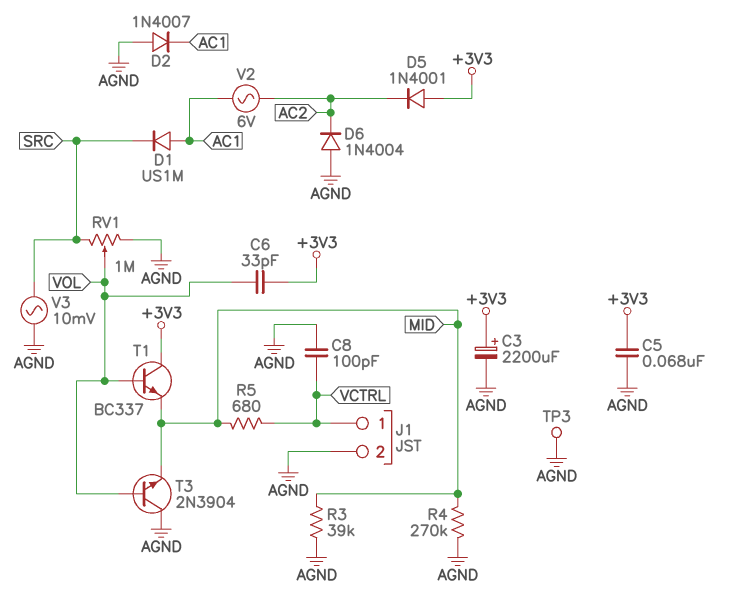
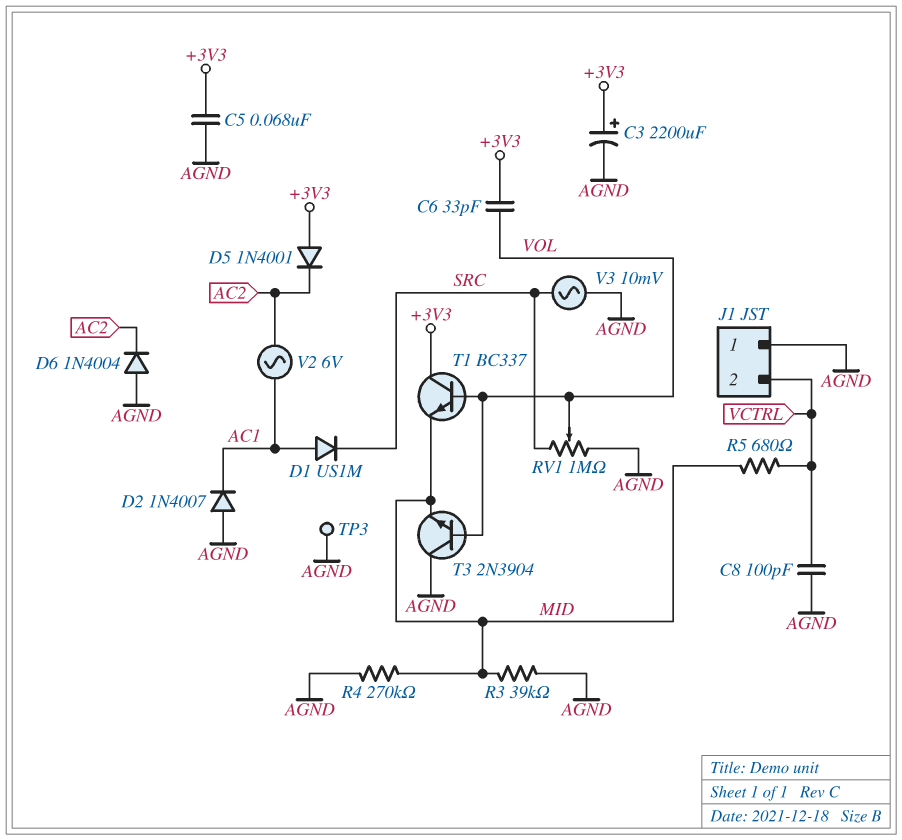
J1 pin 1: VCTRL -> AGND
J1 pin 2: AGND -> VCTRL

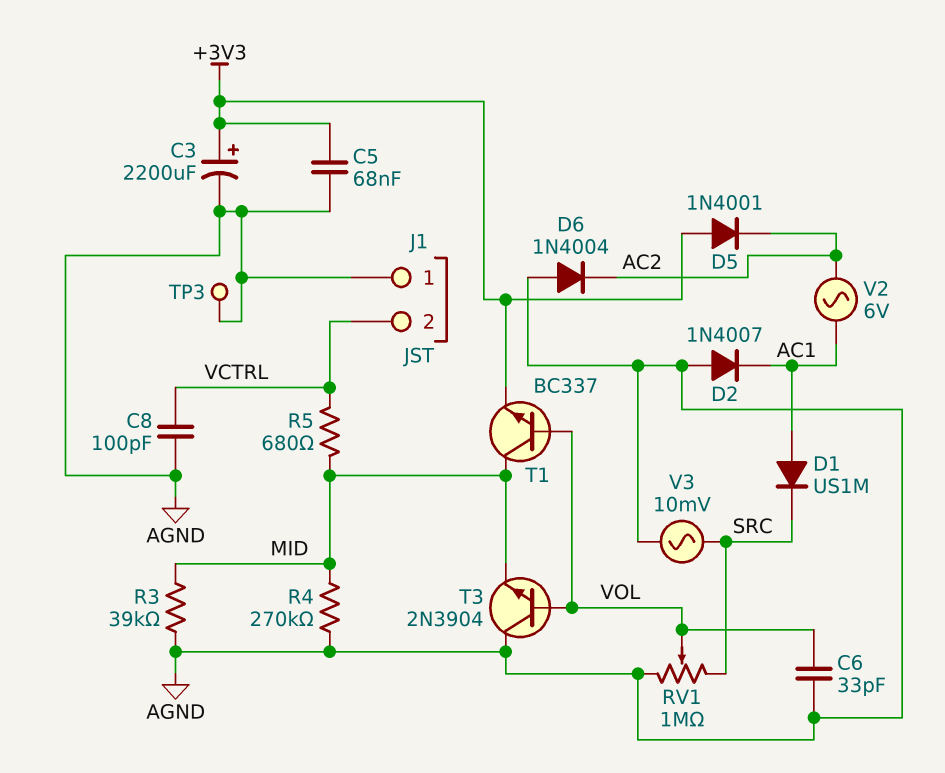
C6: 33pF (+3V3, VOL) -> 33pF (AGND, VOL)
T1: NPN BC337 (B VOL, C +3V3, E MID) -> NPN BC337 (B VOL, C MID, E +3V3)

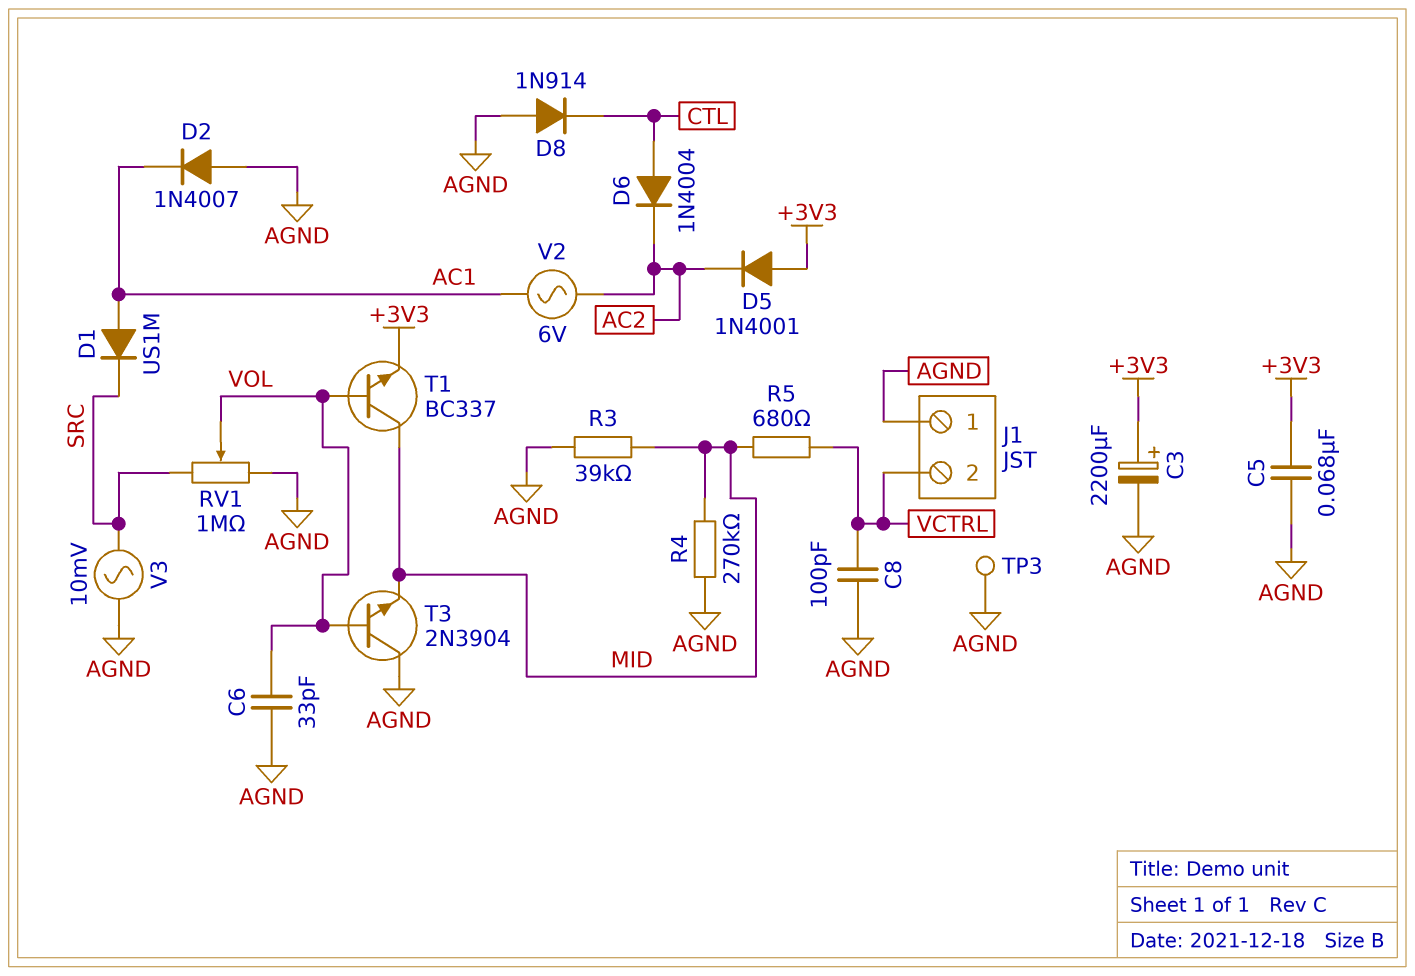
D6: diode 1N4004 (A AGND, K AC2) -> diode 1N4004 (A CTL, K AC2)
D8: none -> diode 1N914 (A AGND, K CTL)

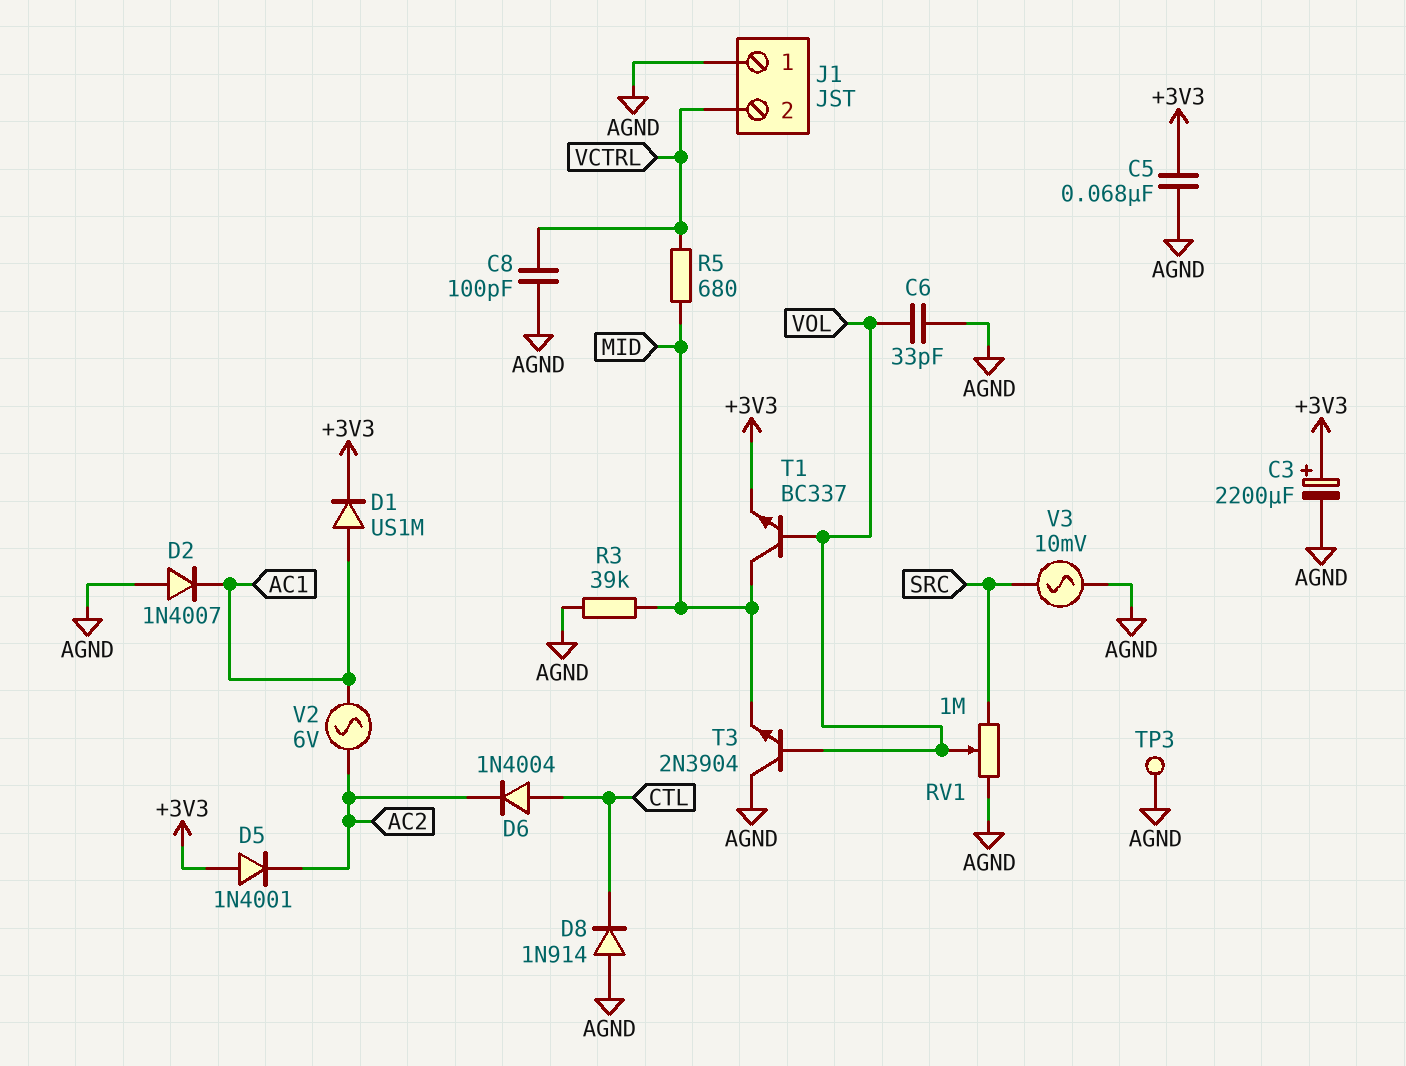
D1: diode US1M (A AC1, K SRC) -> diode US1M (A AC1, K +3V3)
R4: 270k (AGND, MID) -> none

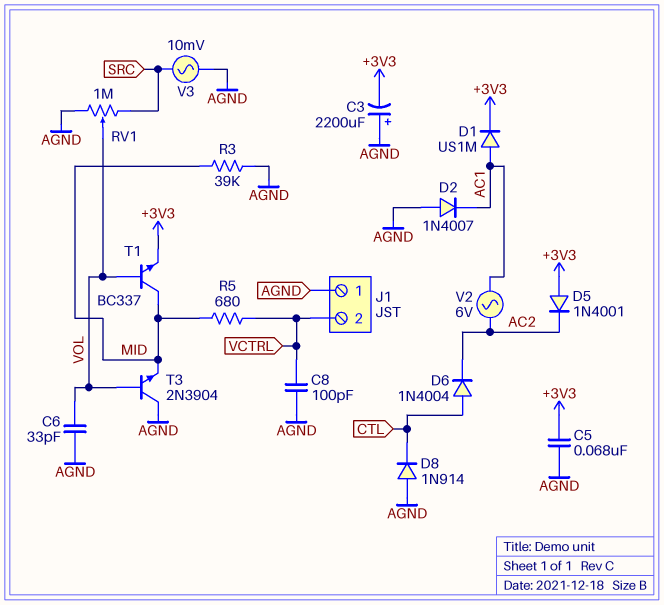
C3: 2200uF (plus +3V3, minus AGND) -> 2200uF (plus AGND, minus +3V3)
TP3: test point (AGND) -> none

